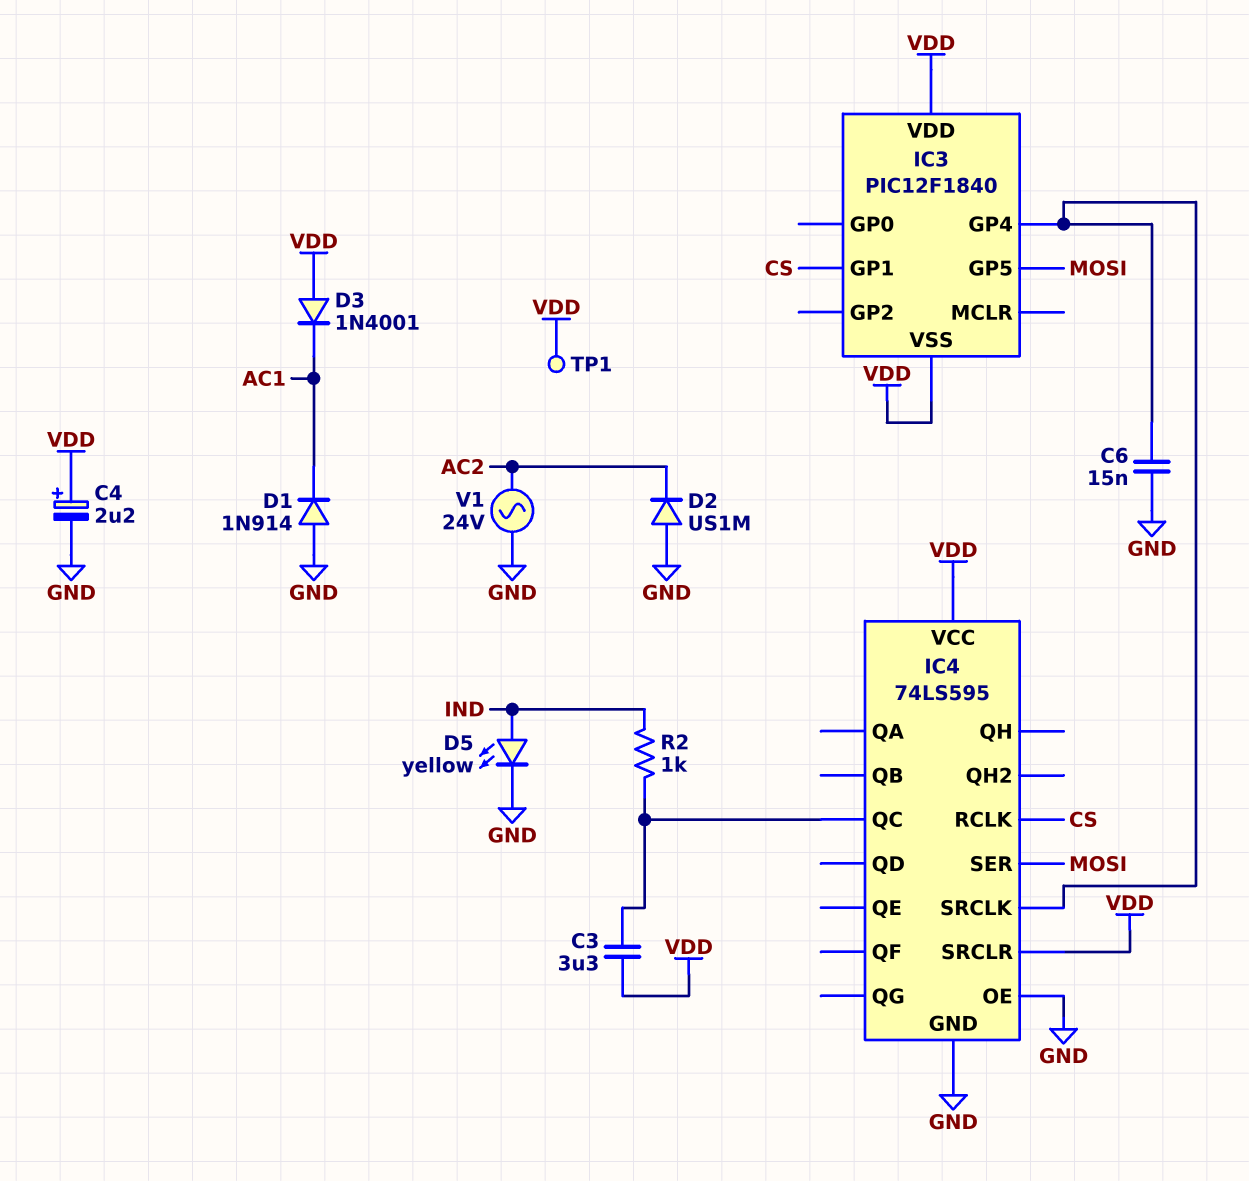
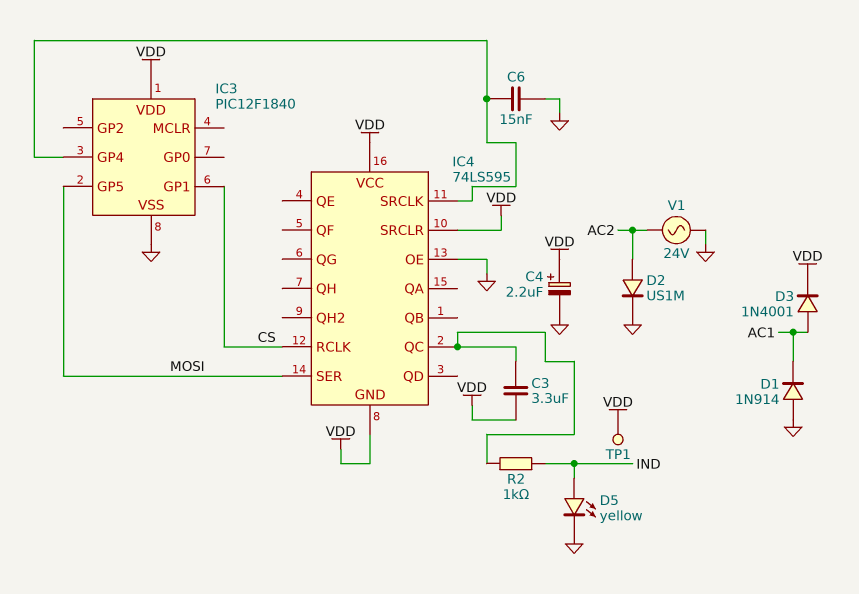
D2: diode US1M (A GND, K AC2) -> diode US1M (A AC2, K GND)
D3: diode 1N4001 (A VDD, K AC1) -> diode 1N4001 (A AC1, K VDD)
IC3 pin VSS: VDD -> GND
IC4 pin GND: GND -> VDD

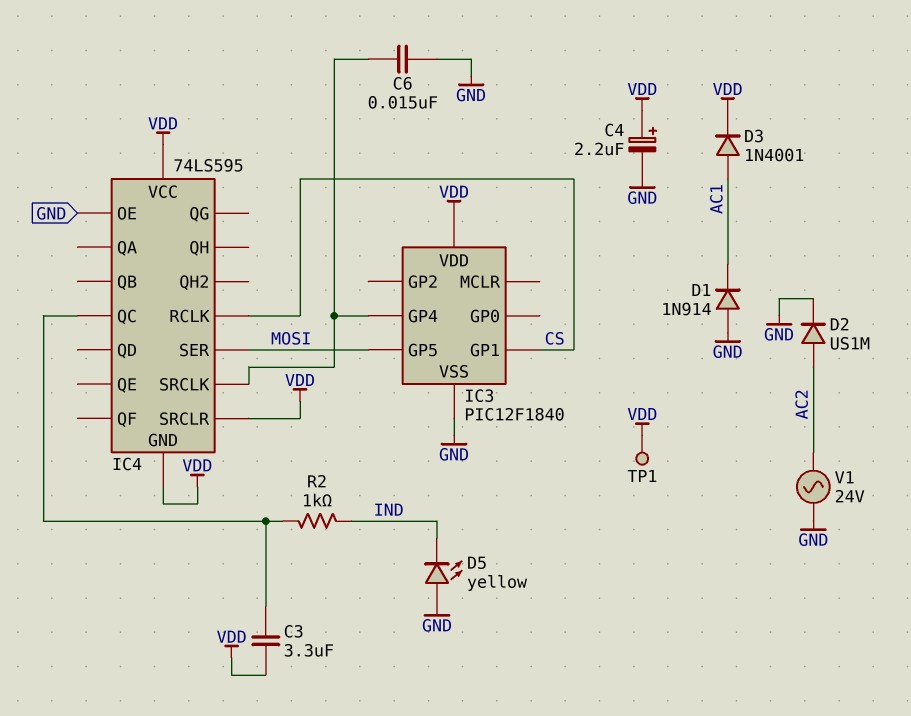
D5: LED yellow (A IND, K GND) -> LED yellow (A GND, K IND)

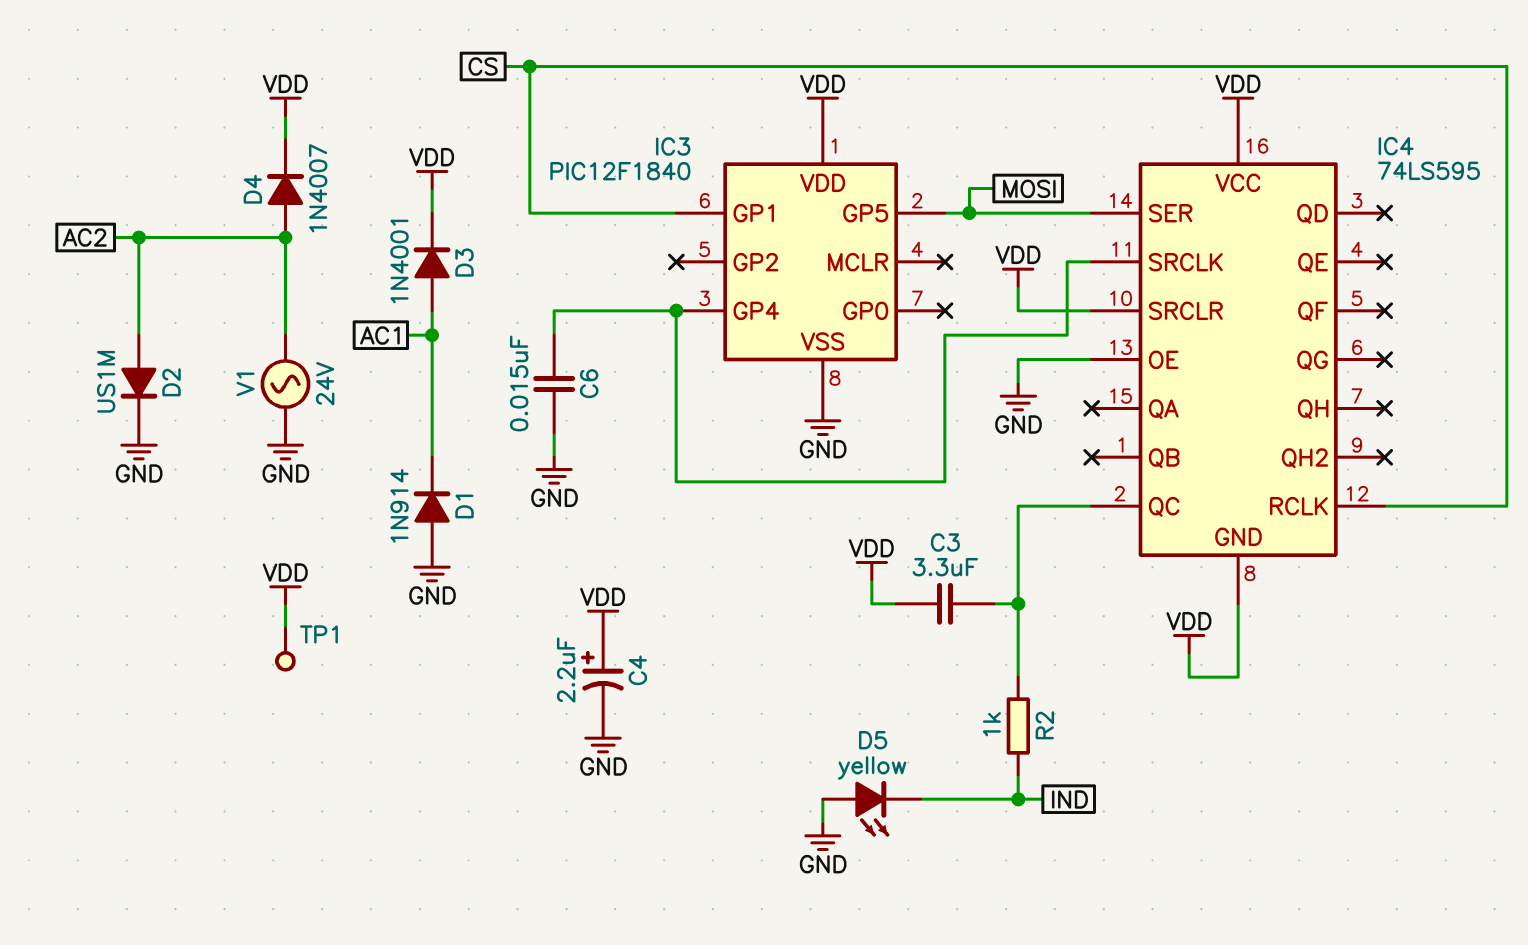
D4: none -> diode 1N4007 (A AC2, K VDD)

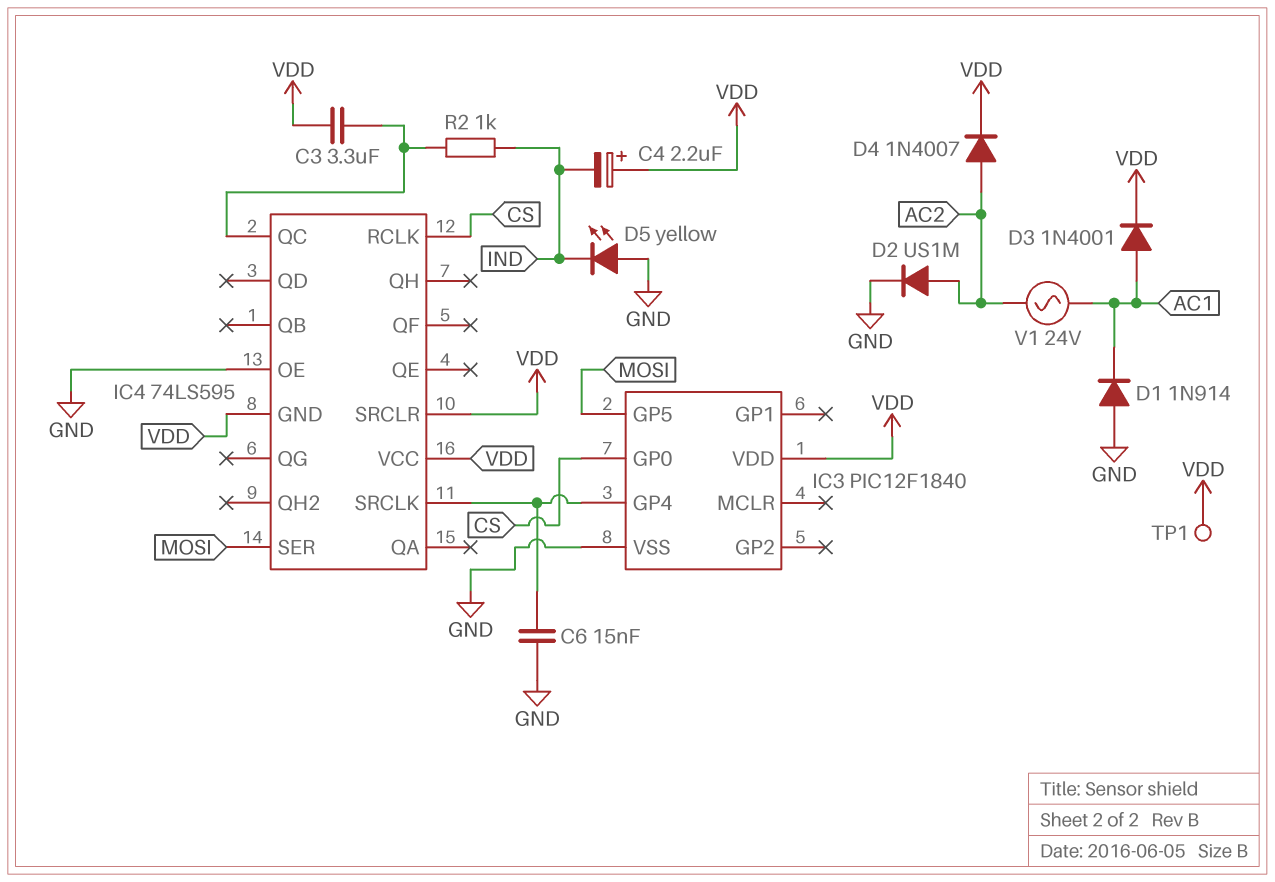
C4: 2.2uF (plus VDD, minus GND) -> 2.2uF (plus VDD, minus IND)
IC3 pin GP0: none -> CS
IC3 pin GP1: CS -> none
V1: AC 24V (AC2, GND) -> AC 24V (AC1, AC2)

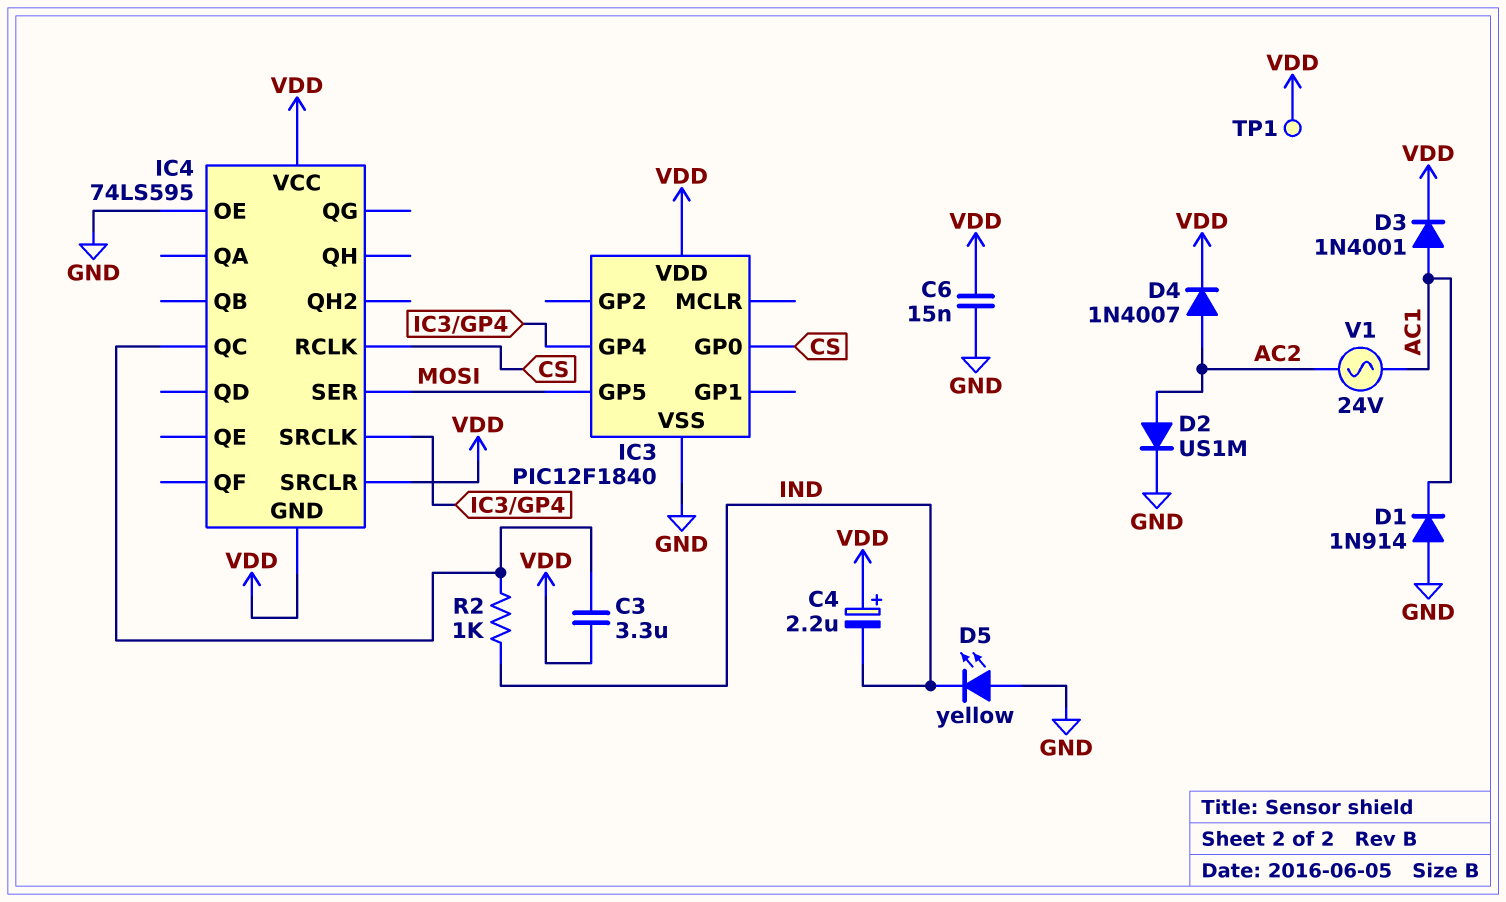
C6: 15nF (GND, IC3/GP4) -> 15nF (GND, VDD)

